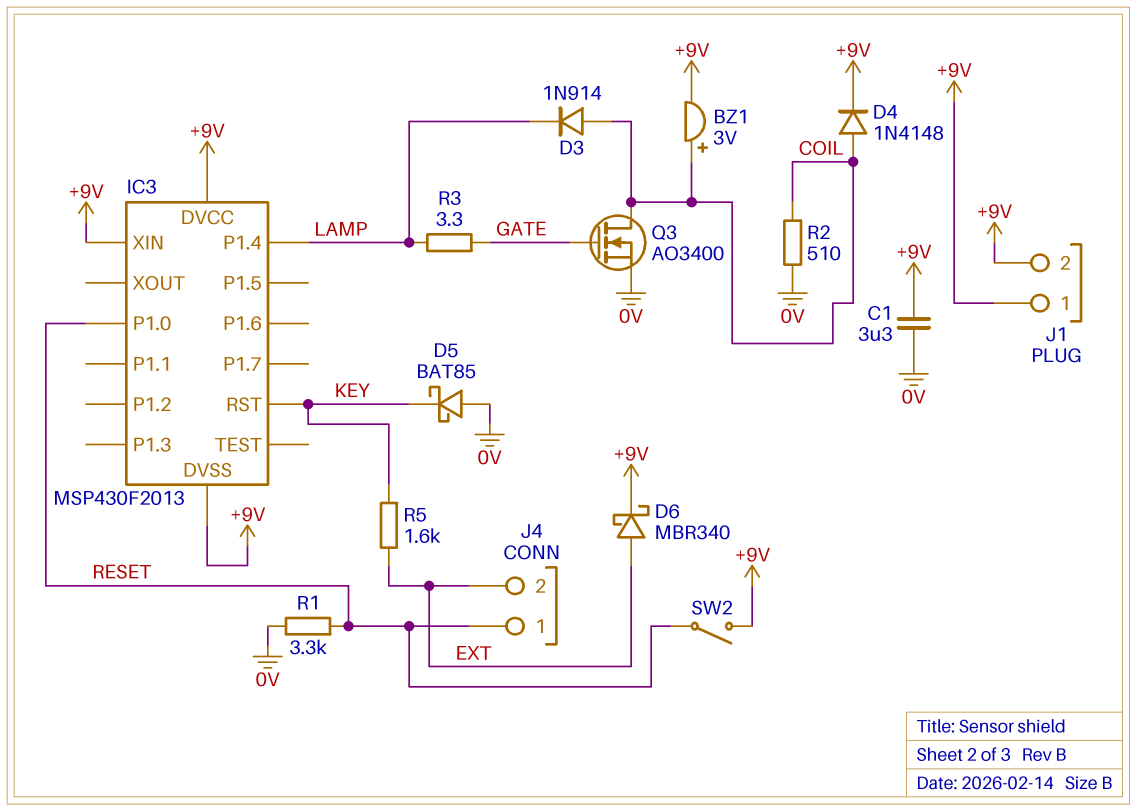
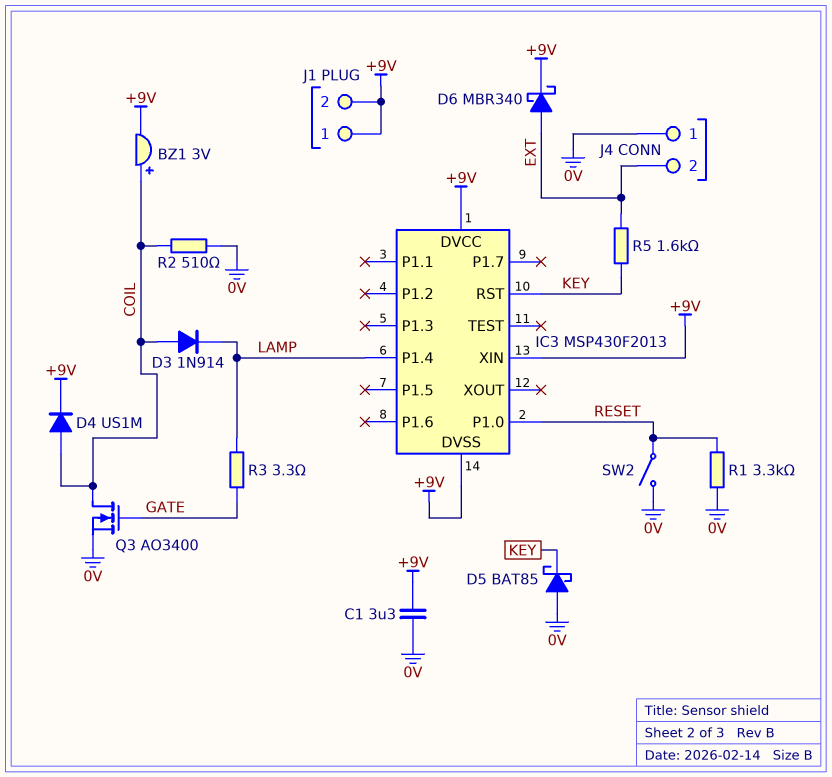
D4: diode 1N4148 (A COIL, K +9V) -> diode US1M (A COIL, K +9V)
J4 pin 1: RESET -> 0V
SW2: switch (+9V, RESET) -> switch (0V, RESET)

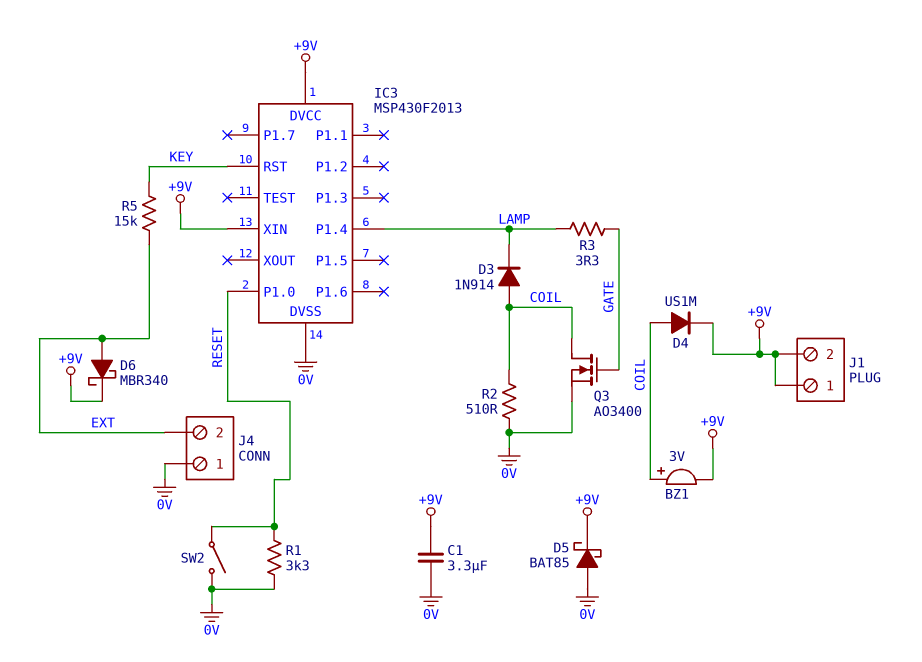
D5: schottky BAT85 (A 0V, K KEY) -> schottky BAT85 (A 0V, K +9V)
IC3 pin DVSS: +9V -> 0V
R5: 1.6k (EXT, KEY) -> 15k (EXT, KEY)

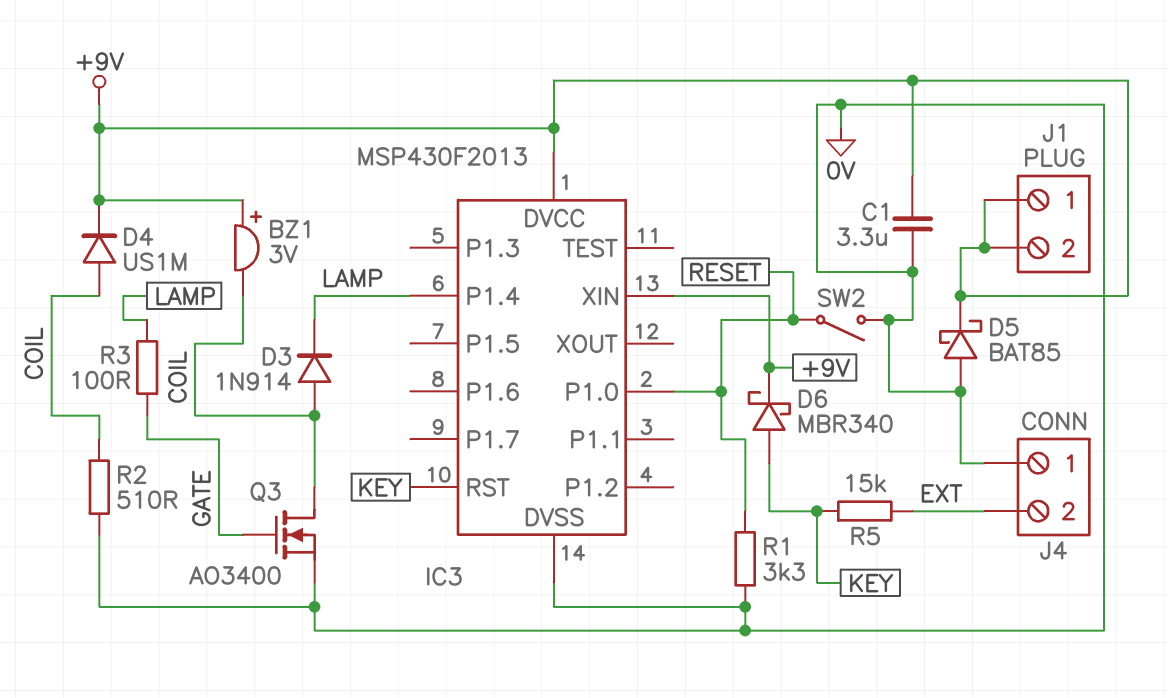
BZ1: buzzer 3V (plus COIL, minus +9V) -> buzzer 3V (plus +9V, minus COIL)
D6: schottky MBR340 (A EXT, K +9V) -> schottky MBR340 (A KEY, K +9V)
R3: 3.3 (GATE, LAMP) -> 100 (GATE, LAMP)

